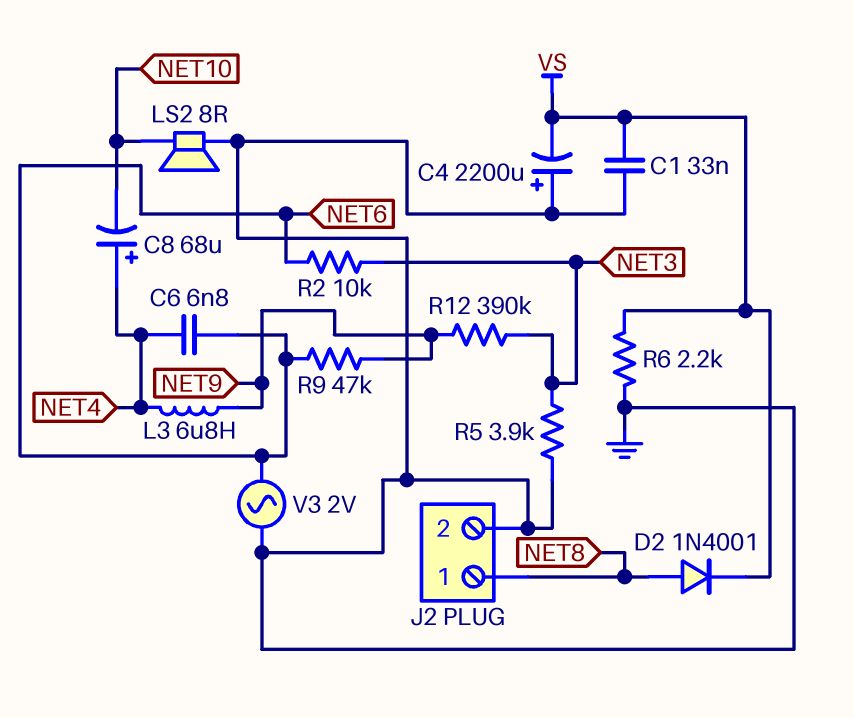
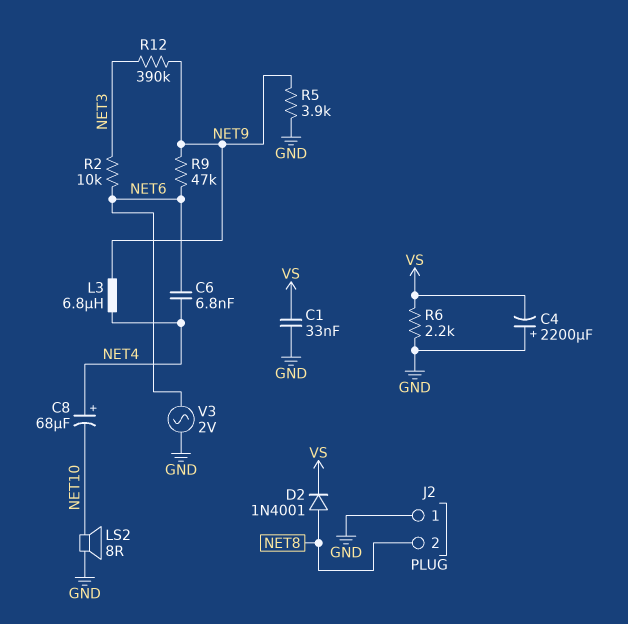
J2 pin 1: NET8 -> GND
J2 pin 2: GND -> NET8
R5: 3.9k (GND, NET3) -> 3.9k (GND, NET9)

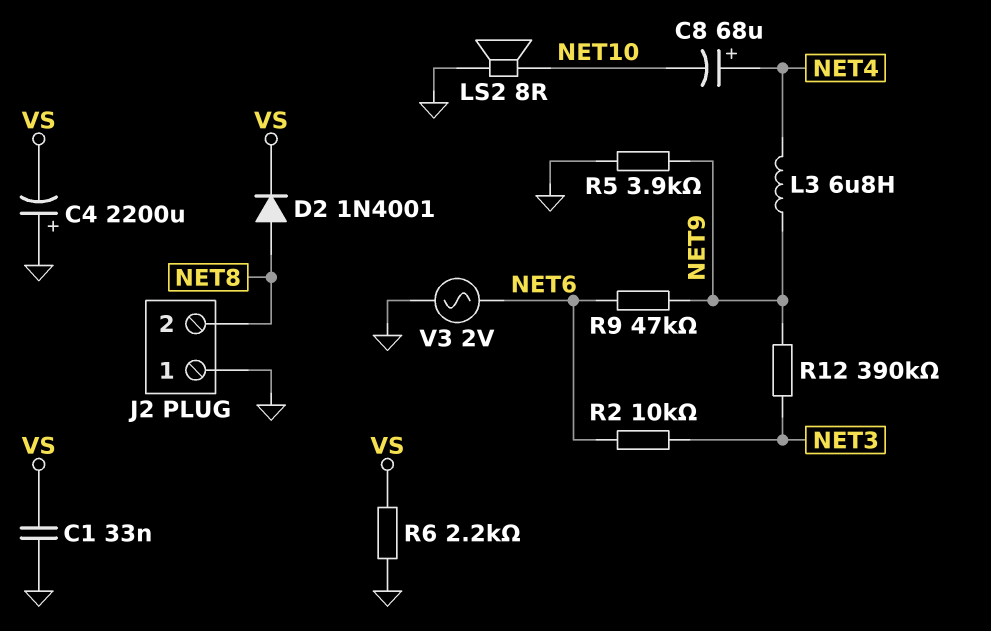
C6: 6.8nF (NET4, NET6) -> none

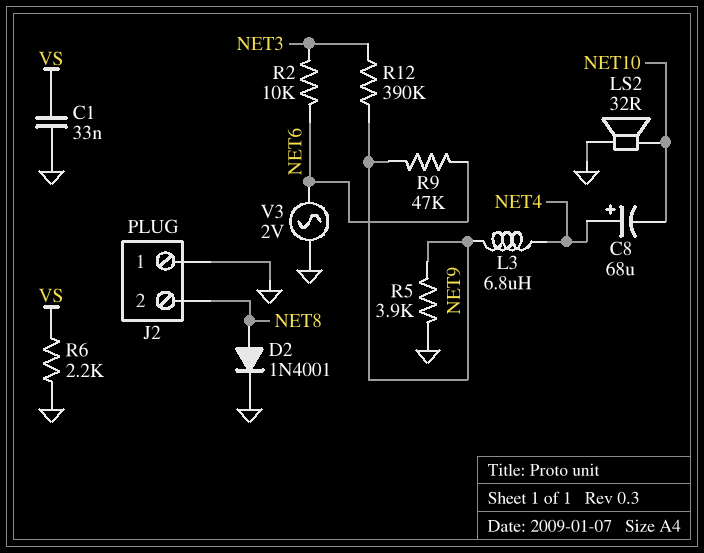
C4: 2200uF (plus GND, minus VS) -> none
D2: diode 1N4001 (A NET8, K VS) -> diode 1N4001 (A NET8, K GND)
LS2: speaker 8R (GND, NET10) -> speaker 32R (GND, NET10)

